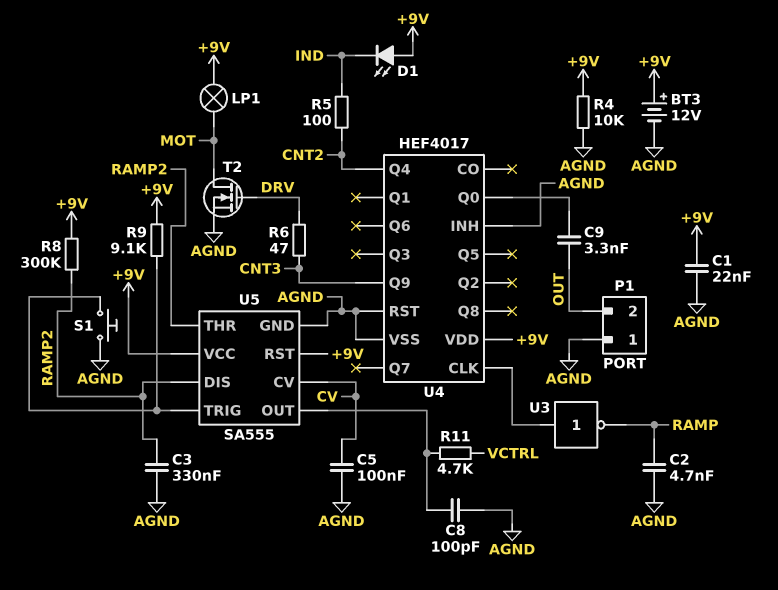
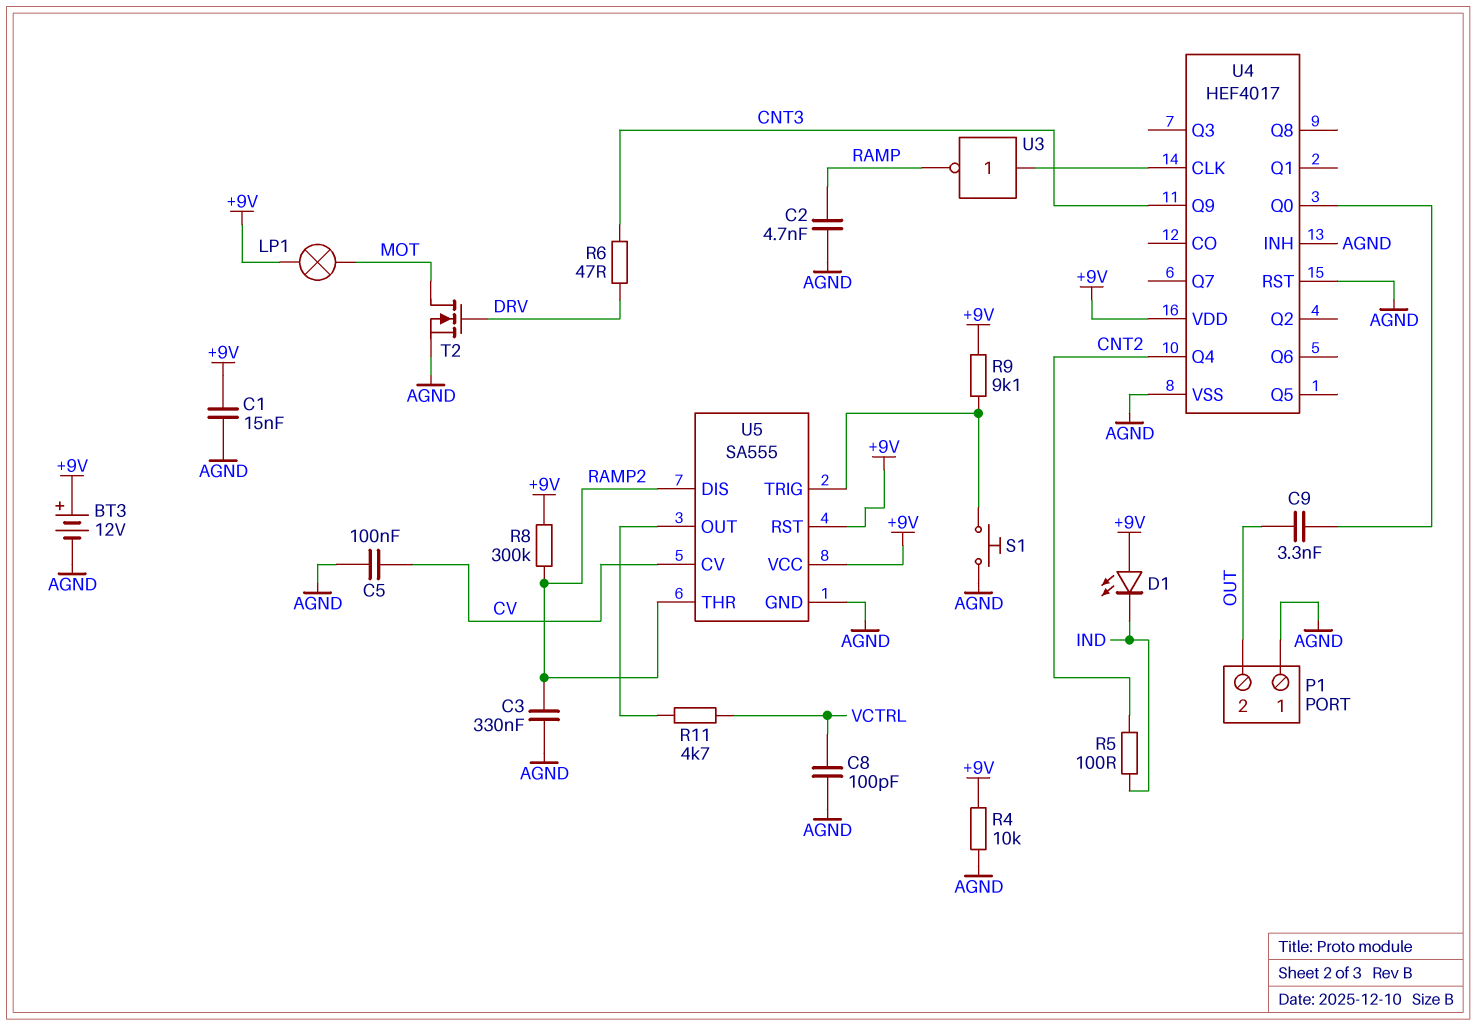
C1: 22nF (+9V, AGND) -> 15nF (+9V, AGND)
C8: 100pF (AGND, U5/OUT) -> 100pF (AGND, VCTRL)

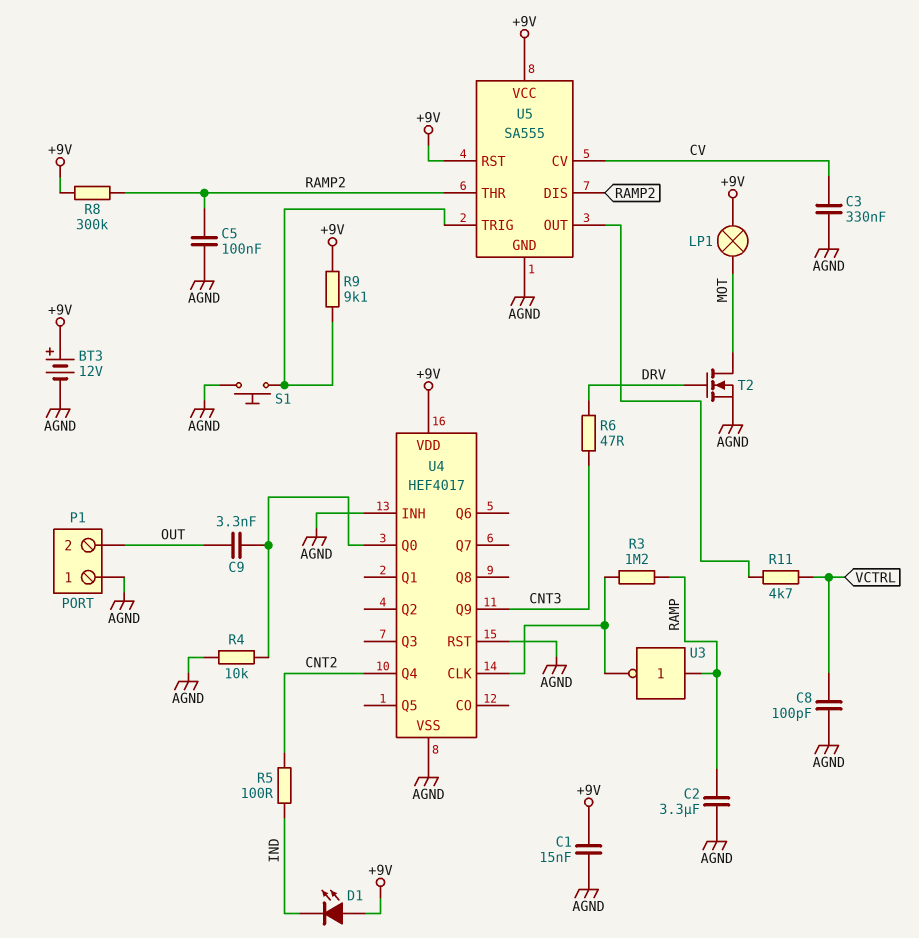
C2: 4.7nF (AGND, RAMP) -> 3.3uF (AGND, RAMP)
C3: 330nF (AGND, RAMP2) -> 330nF (AGND, CV)
C5: 100nF (AGND, CV) -> 100nF (AGND, RAMP2)
R3: none -> 1.2M (RAMP, U4/CLK)
R4: 10k (+9V, AGND) -> 10k (AGND, U4/Q0)
U3: NOT (in U4/CLK, out RAMP) -> NOT (in RAMP, out U4/CLK)

